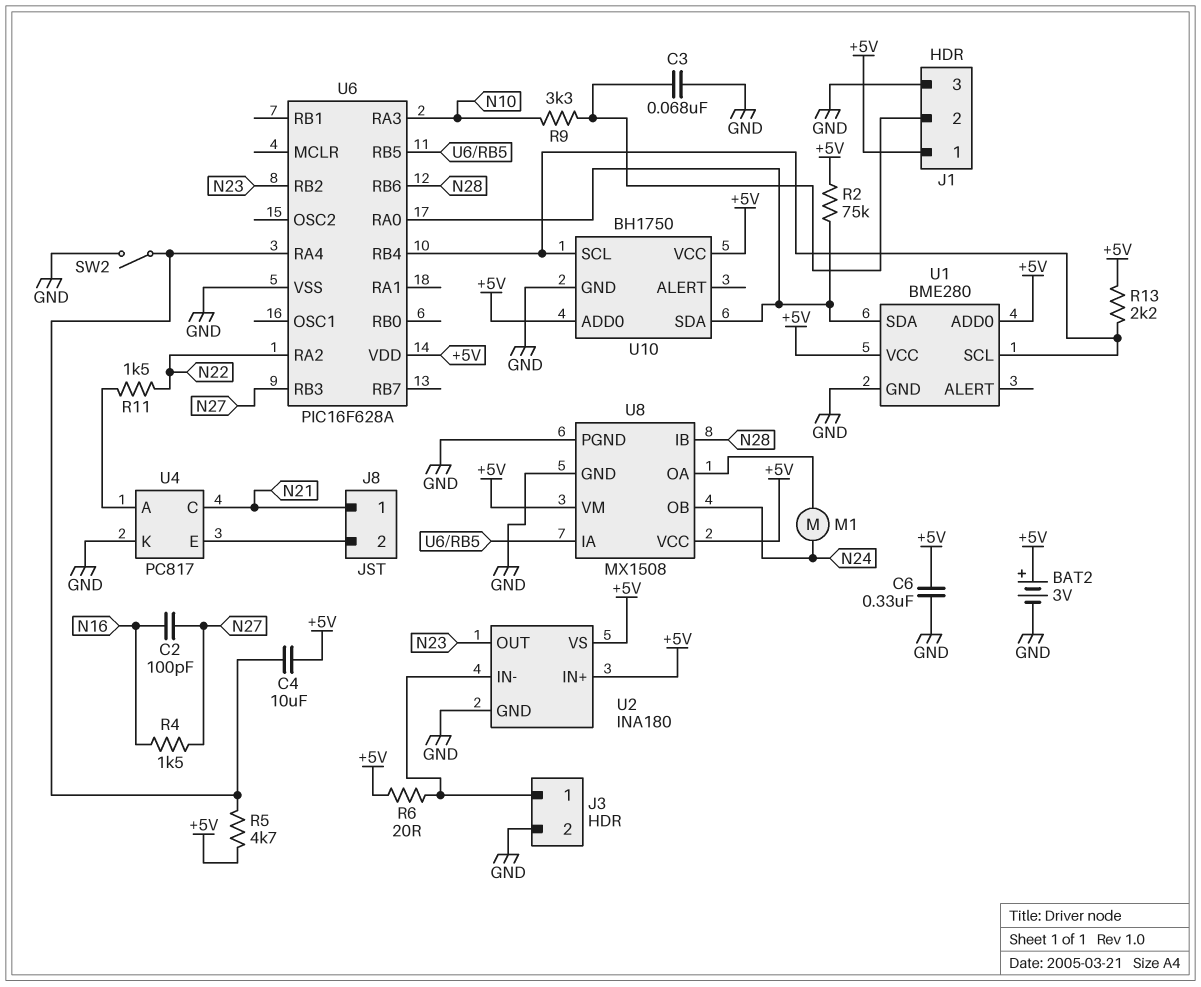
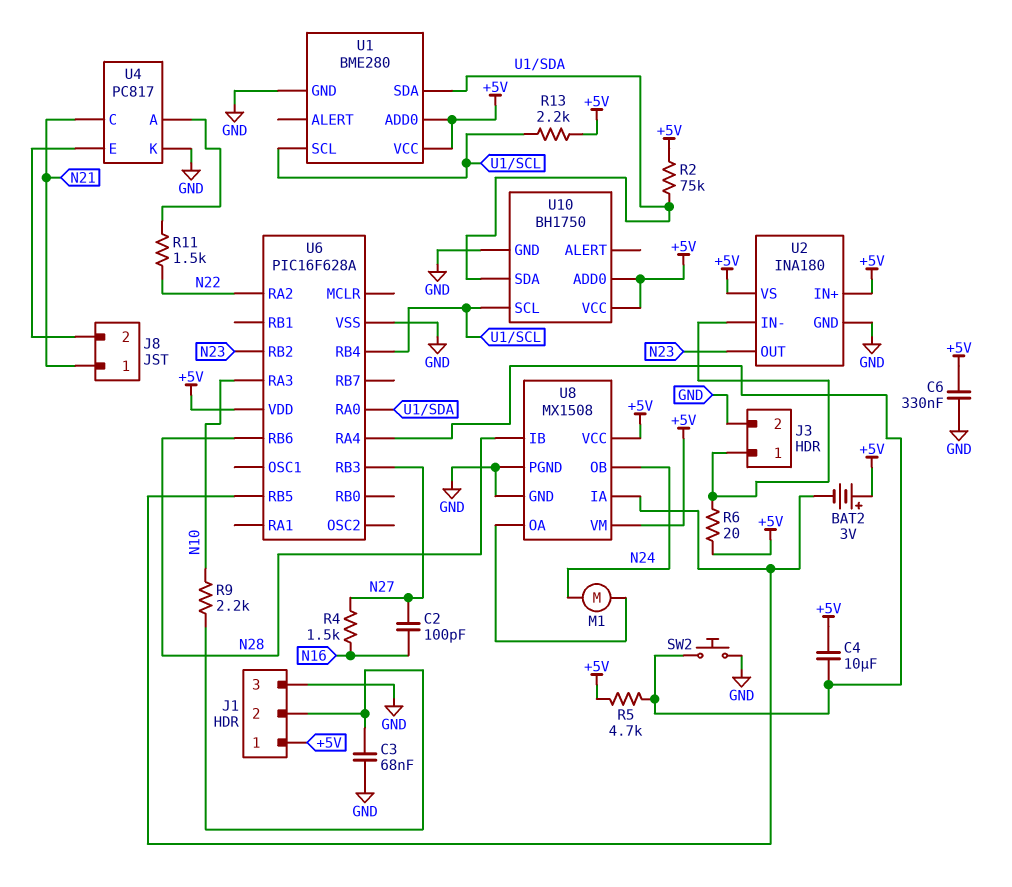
BAT2: 3V (plus +5V, minus GND) -> 3V (plus +5V, minus U6/RB5)
R9: 3.3k (J1/2, N10) -> 2.2k (J1/2, N10)
SW2: switch (GND, U6/RA4) -> button (GND, U6/RA4)

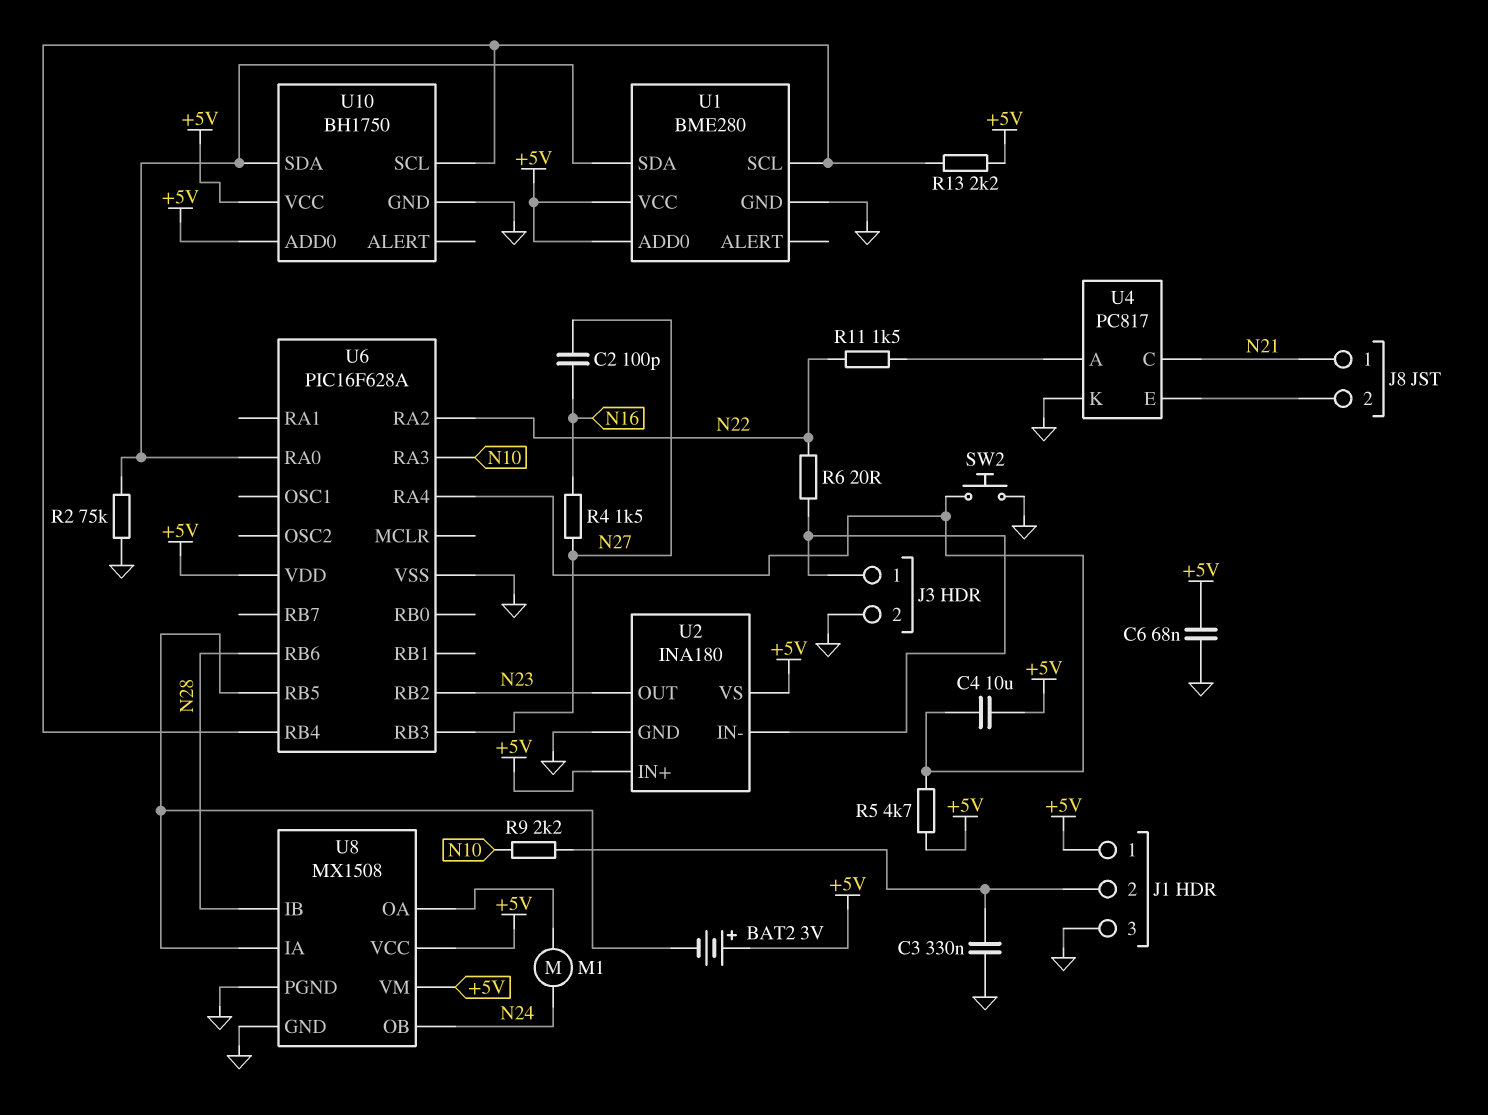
C3: 68nF (GND, J1/2) -> 330nF (GND, J1/2)
C6: 330nF (+5V, GND) -> 68nF (+5V, GND)
R2: 75k (+5V, U1/SDA) -> 75k (GND, U1/SDA)
R6: 20 (+5V, J3/1) -> 20 (J3/1, N22)

